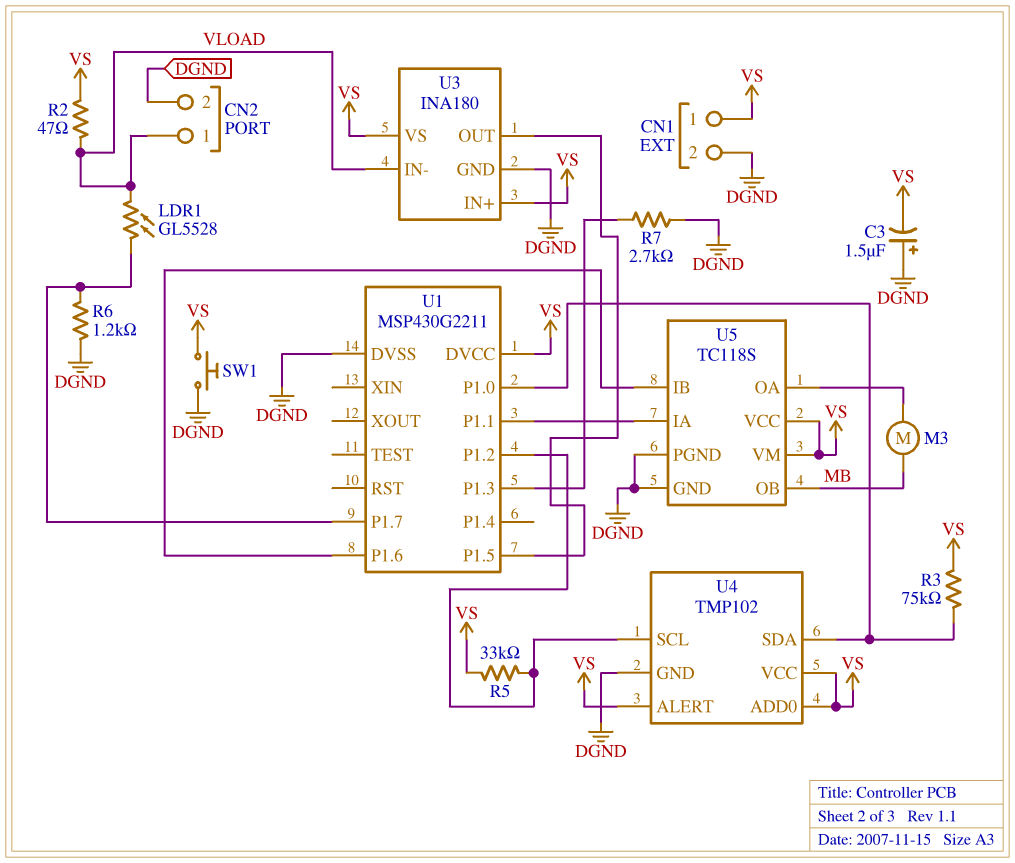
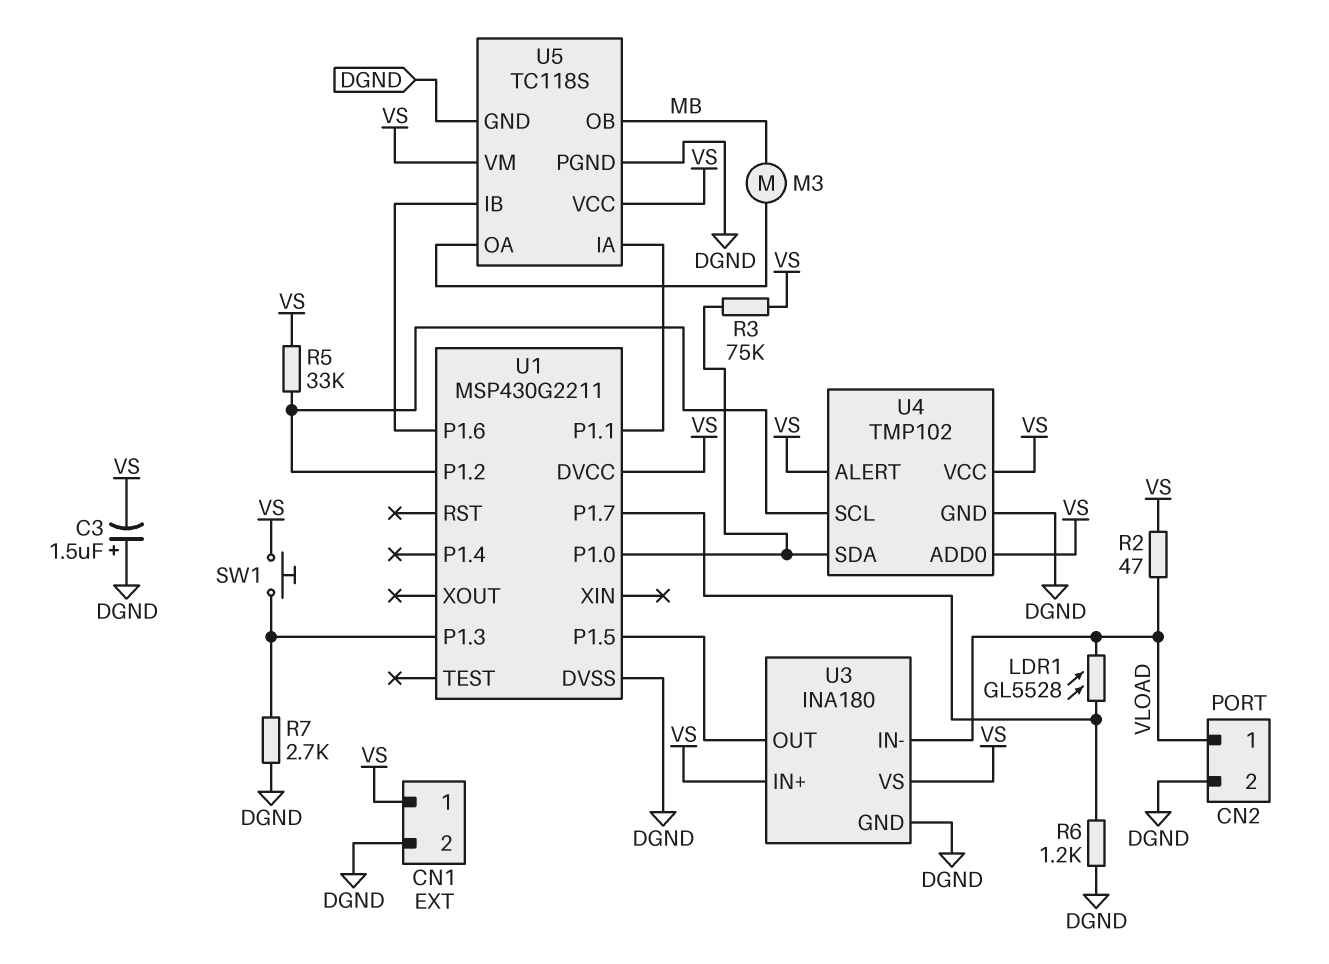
SW1: button (DGND, VS) -> button (U1/P1.3, VS)

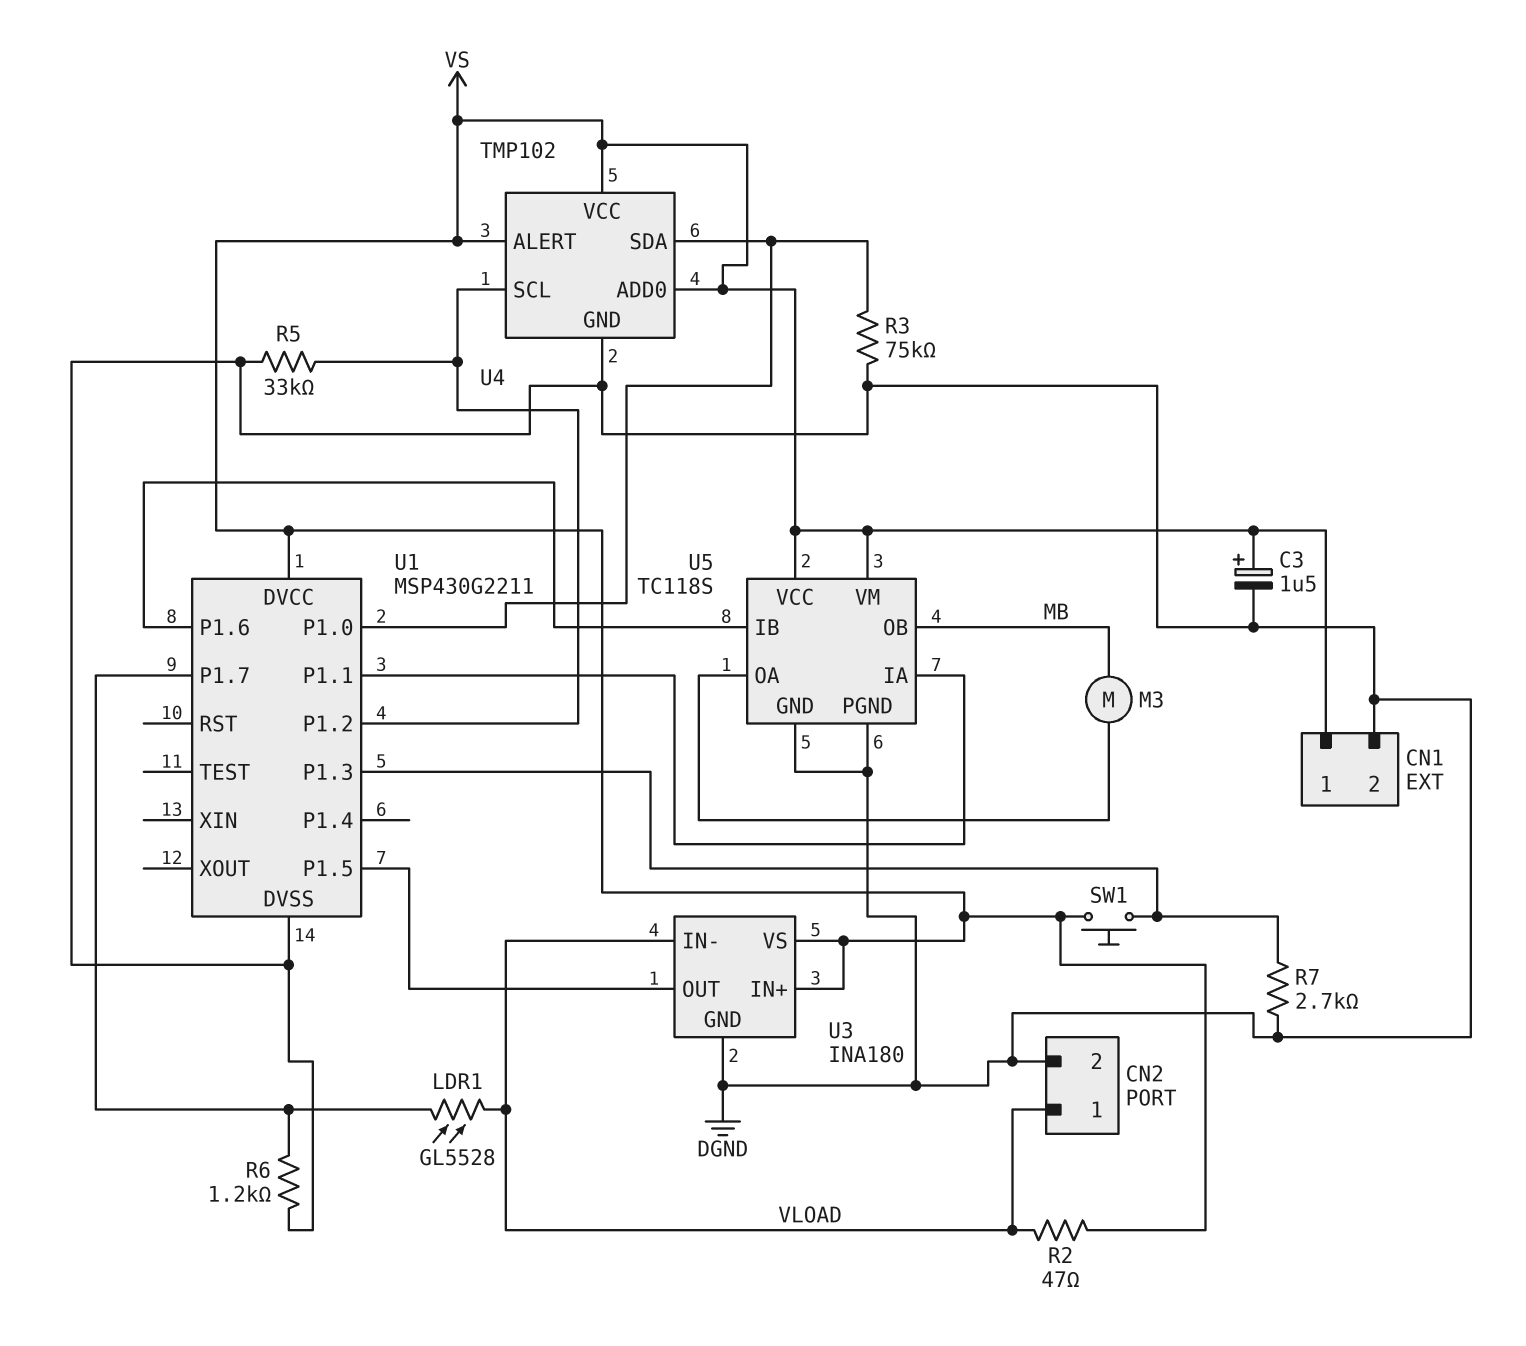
C3: 1.5uF (plus DGND, minus VS) -> 1.5uF (plus VS, minus DGND)
R3: 75k (U1/P1.0, VS) -> 75k (DGND, U1/P1.0)
R5: 33k (U1/P1.2, VS) -> 33k (DGND, U1/P1.2)

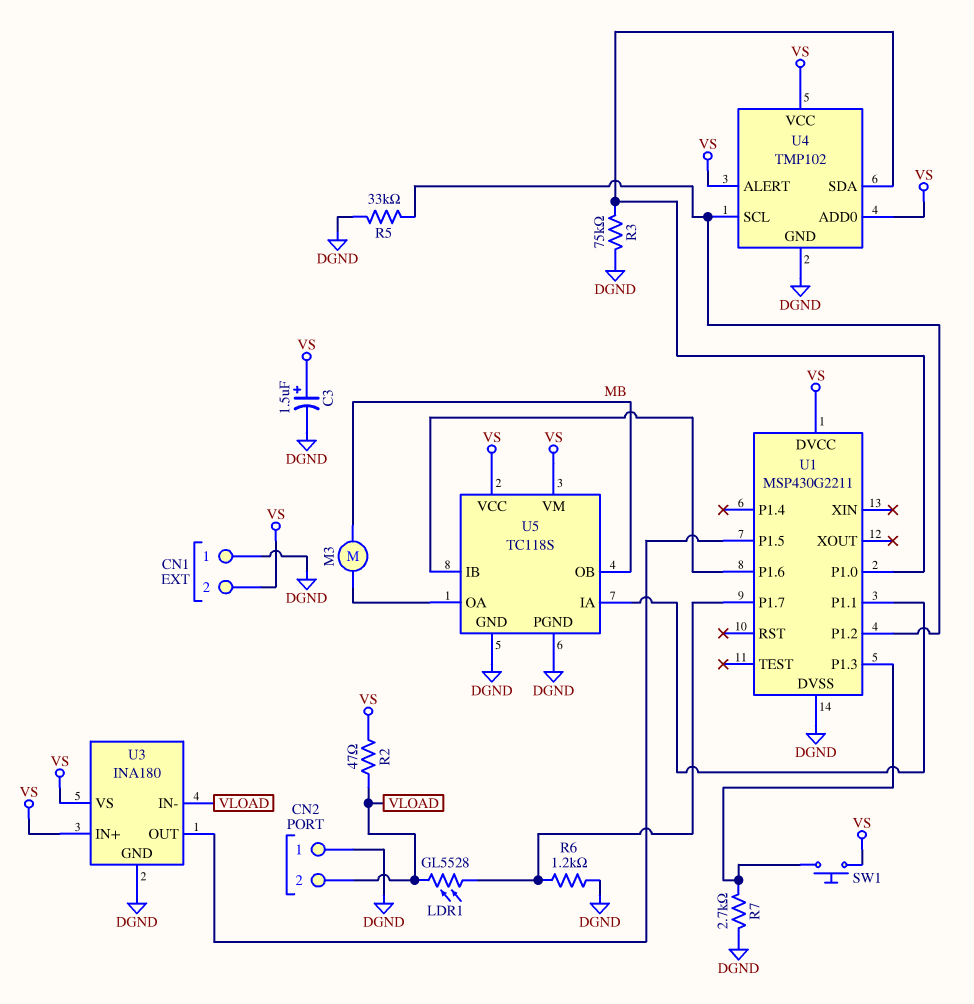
CN1 pin 1: VS -> DGND
CN1 pin 2: DGND -> VS
CN2 pin 1: VLOAD -> DGND
CN2 pin 2: DGND -> VLOAD

